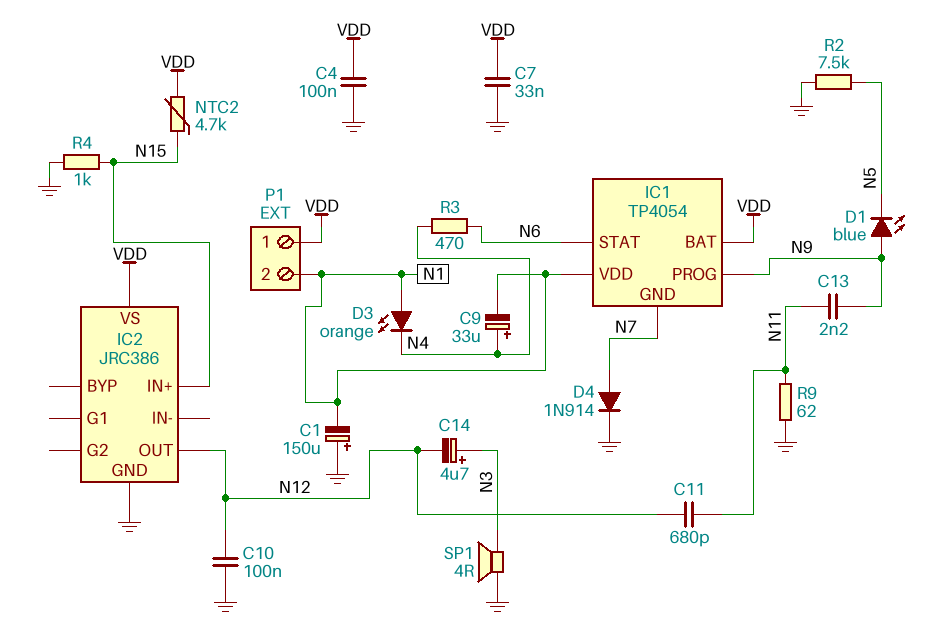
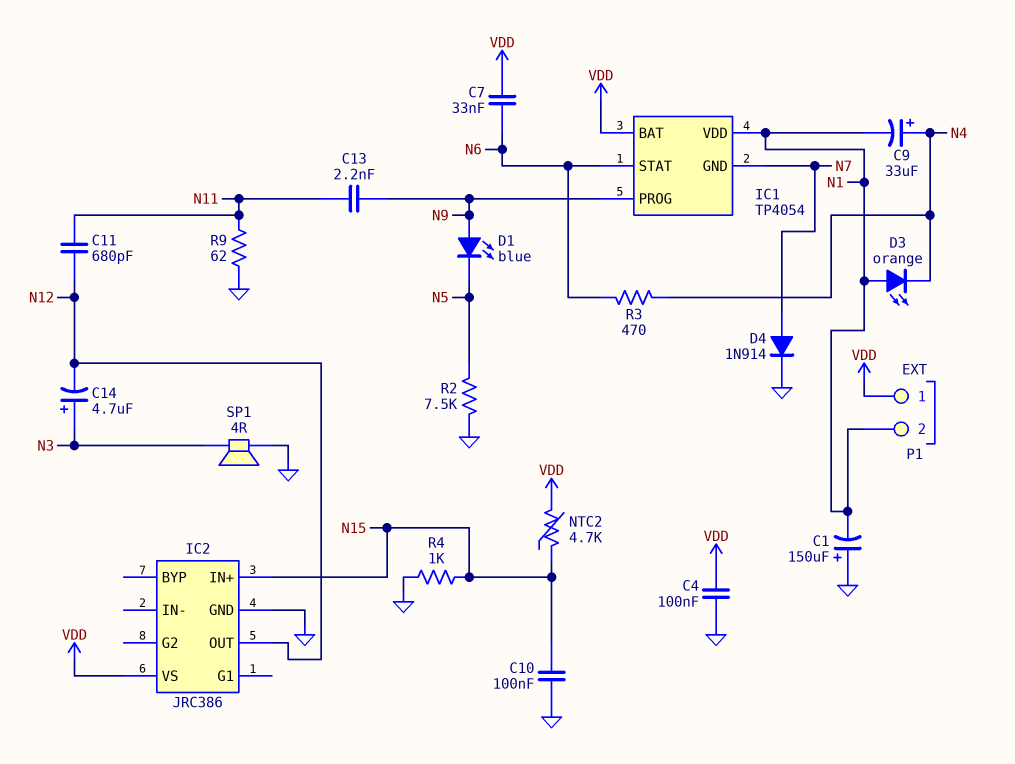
C7: 33nF (GND, VDD) -> 33nF (N6, VDD)
C10: 100nF (GND, N12) -> 100nF (GND, N15)

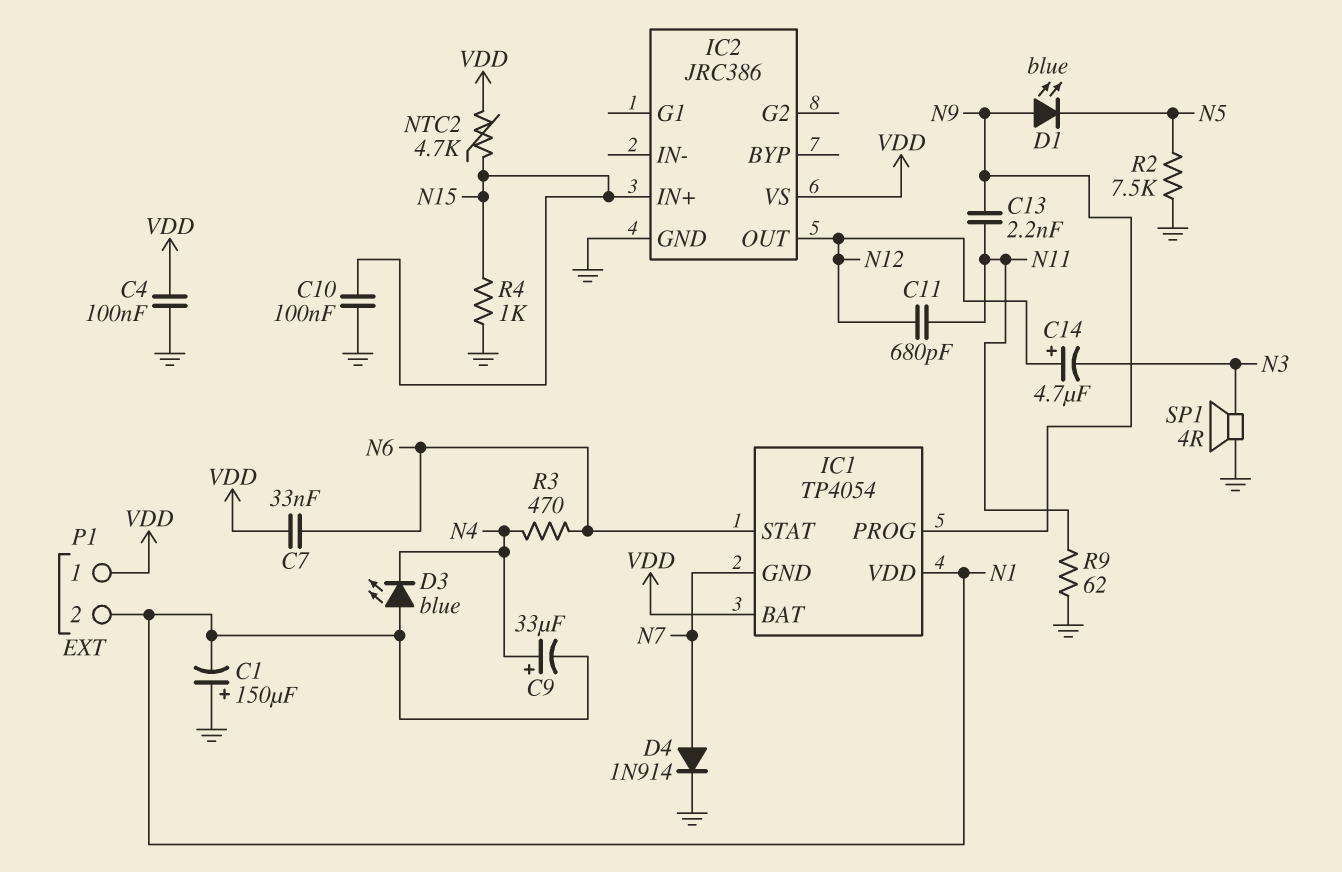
C14: 4.7uF (plus N3, minus N12) -> 4.7uF (plus N12, minus N3)
D3: LED orange (A N1, K N4) -> LED blue (A N1, K N4)

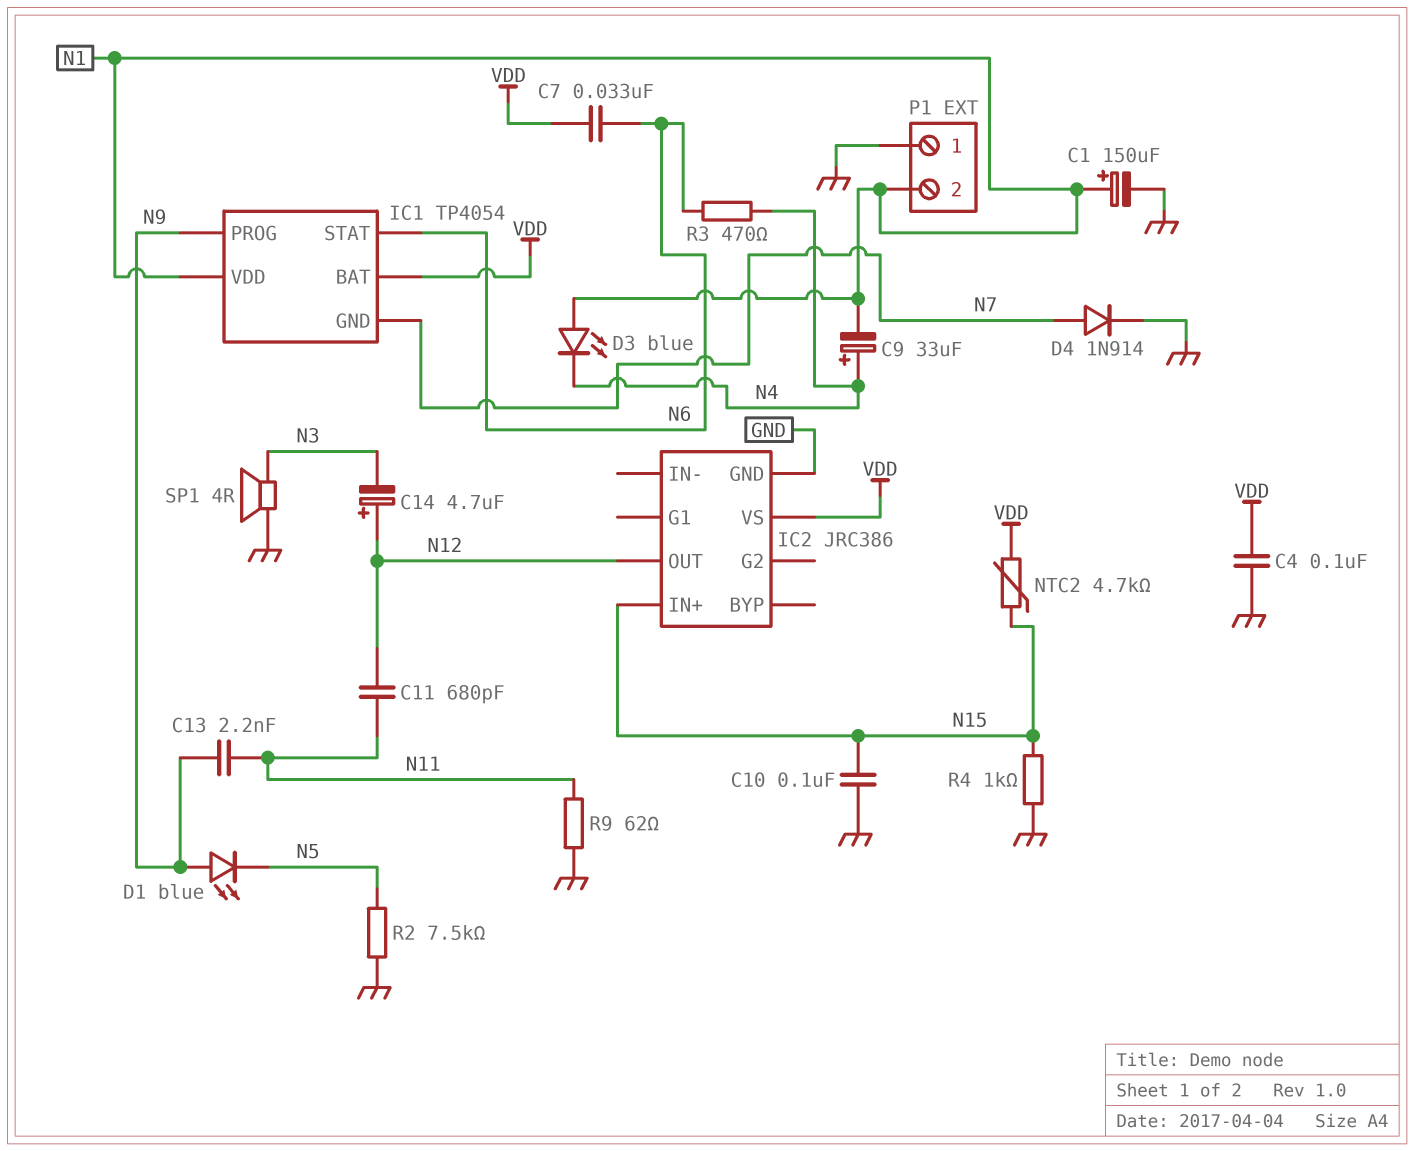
C1: 150uF (plus GND, minus N1) -> 150uF (plus N1, minus GND)
P1 pin 1: VDD -> GND

